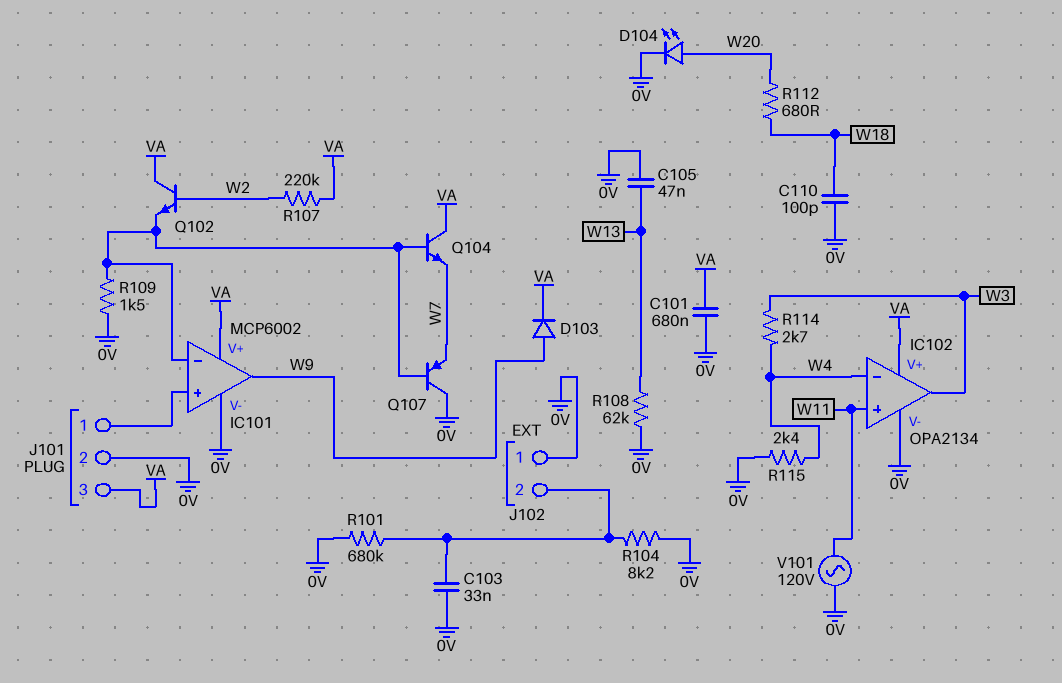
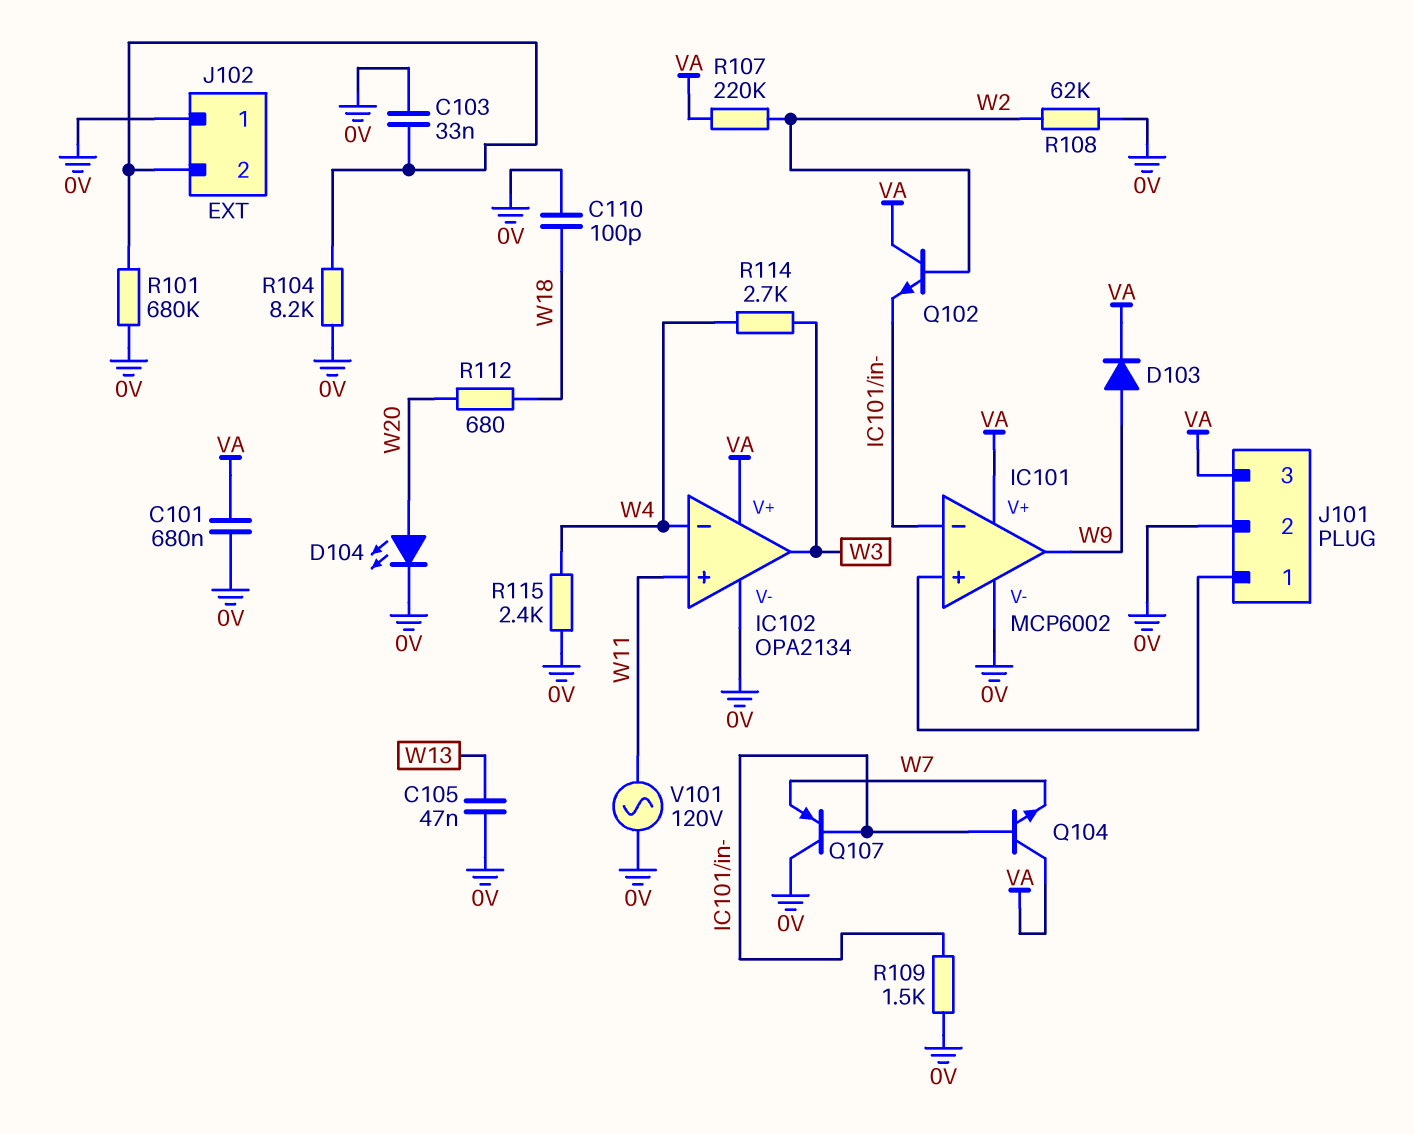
R108: 62k (0V, W13) -> 62k (0V, W2)

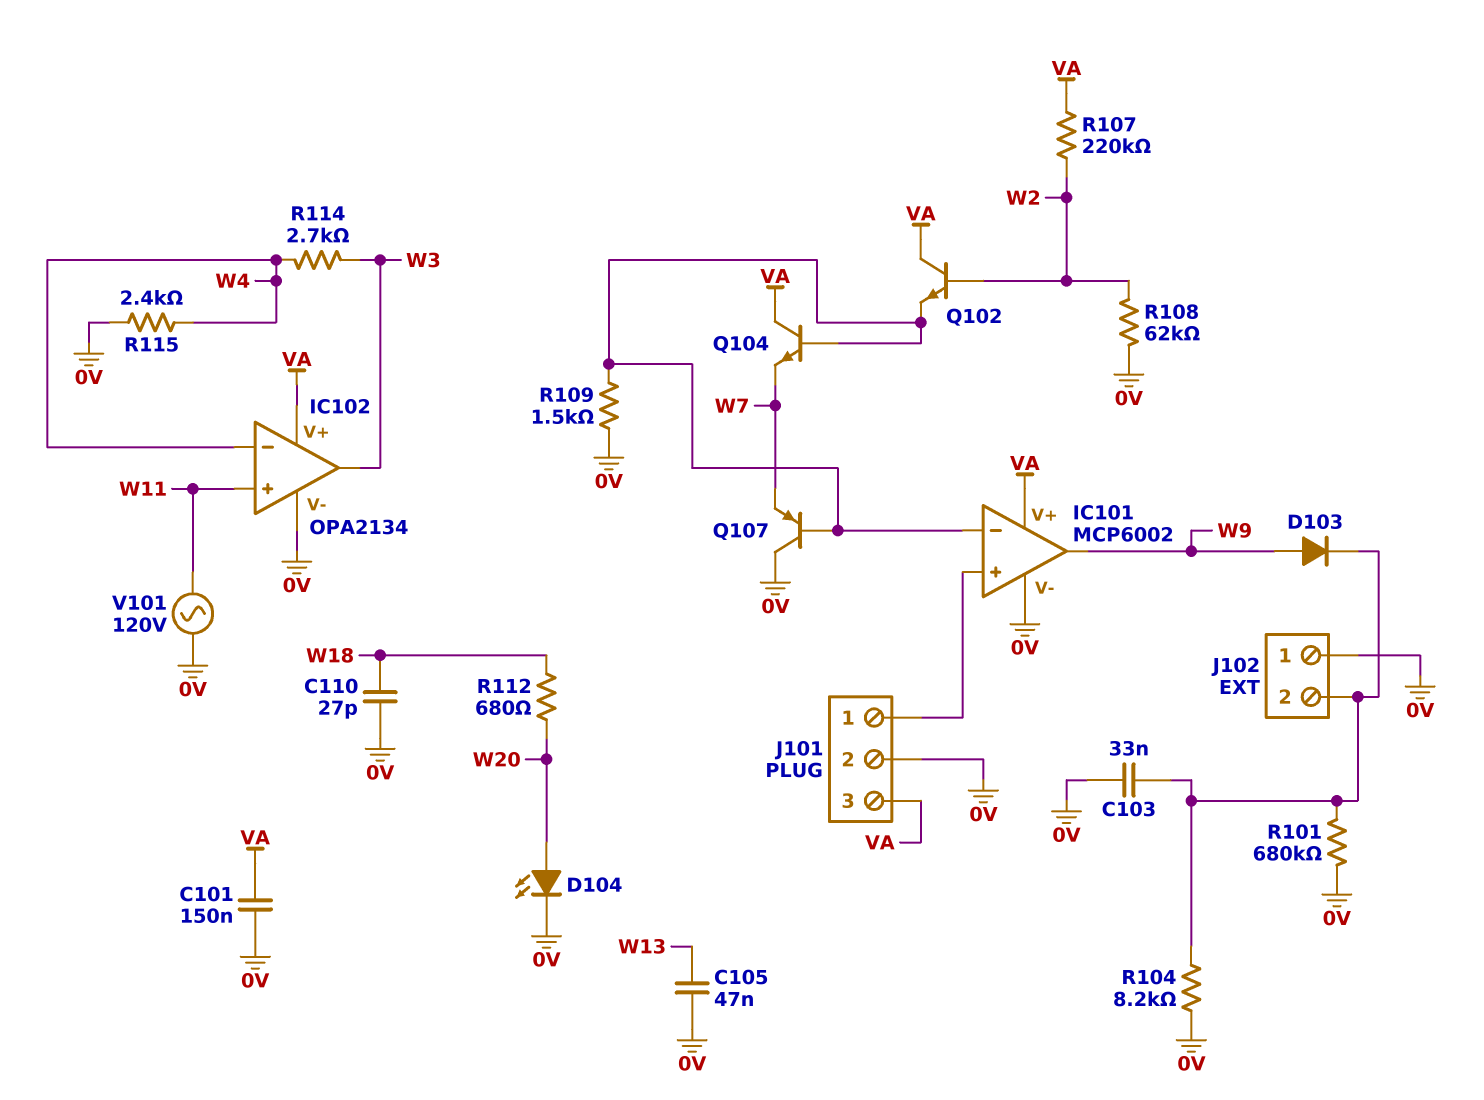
C101: 680nF (0V, VA) -> 150nF (0V, VA)
C110: 100pF (0V, W18) -> 27pF (0V, W18)
D103: diode (A W9, K VA) -> diode (A W9, K J102/2)

